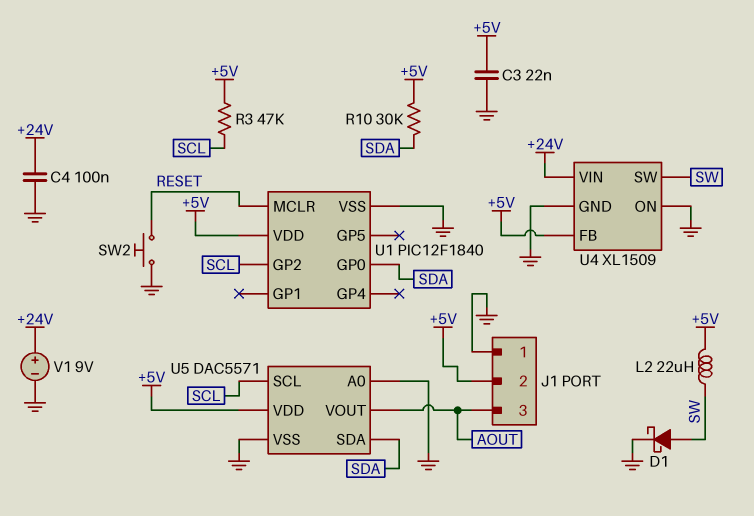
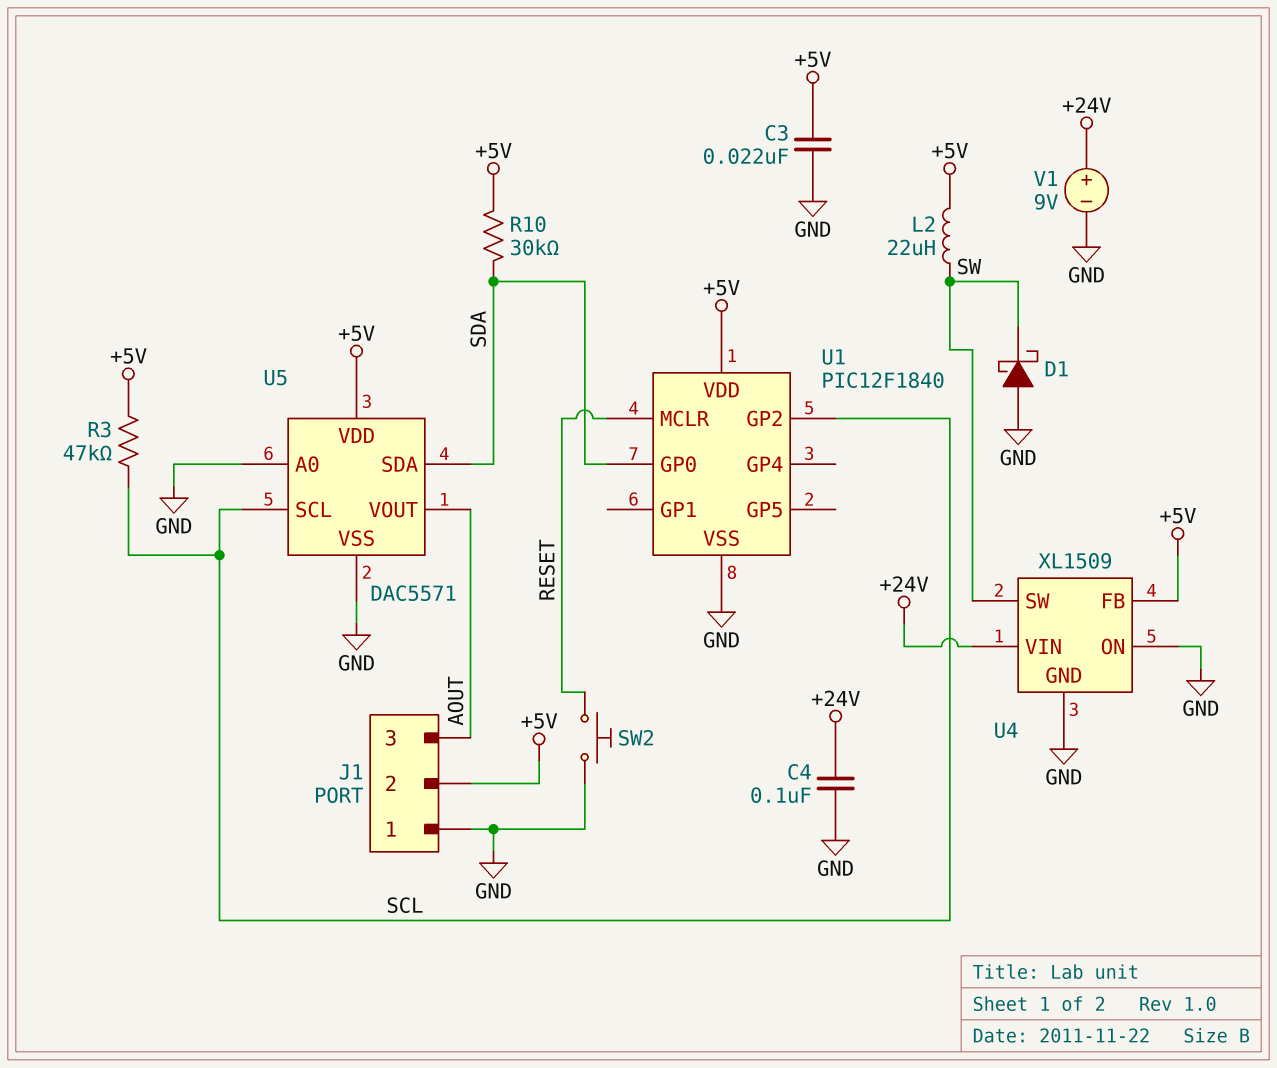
D1: schottky (A SW, K GND) -> schottky (A GND, K SW)

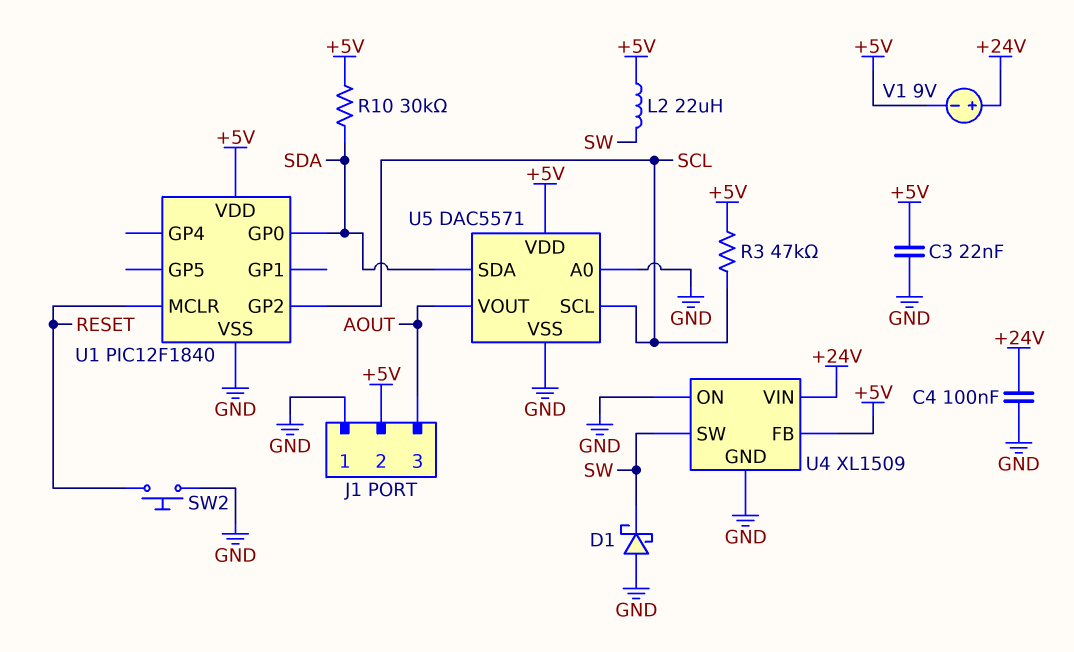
V1: 9V (plus +24V, minus GND) -> 9V (plus +24V, minus +5V)

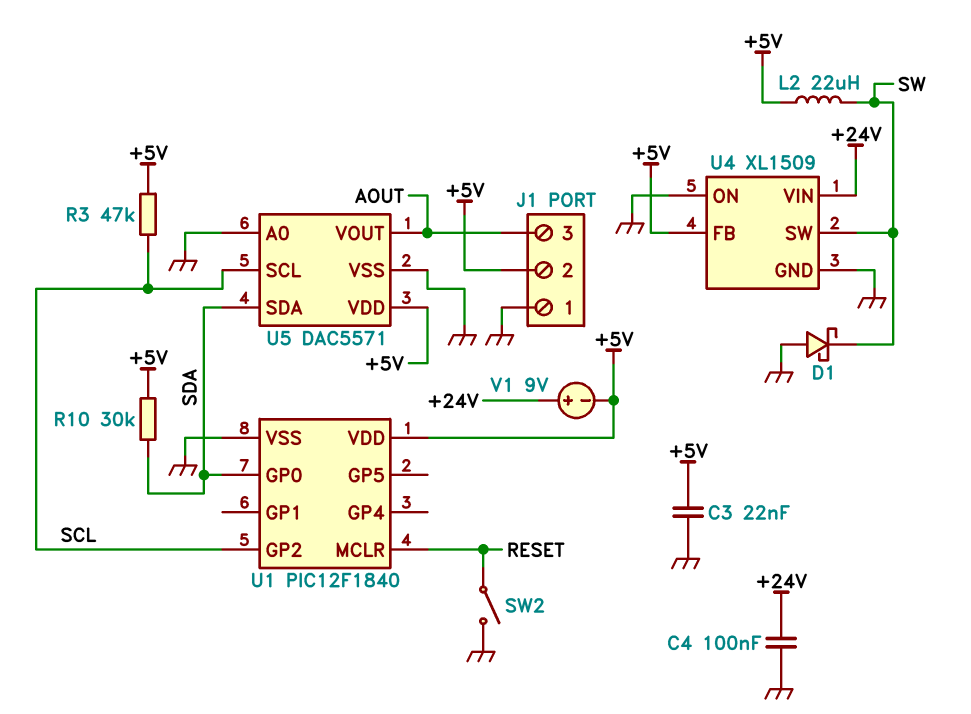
SW2: button (GND, RESET) -> switch (GND, RESET)

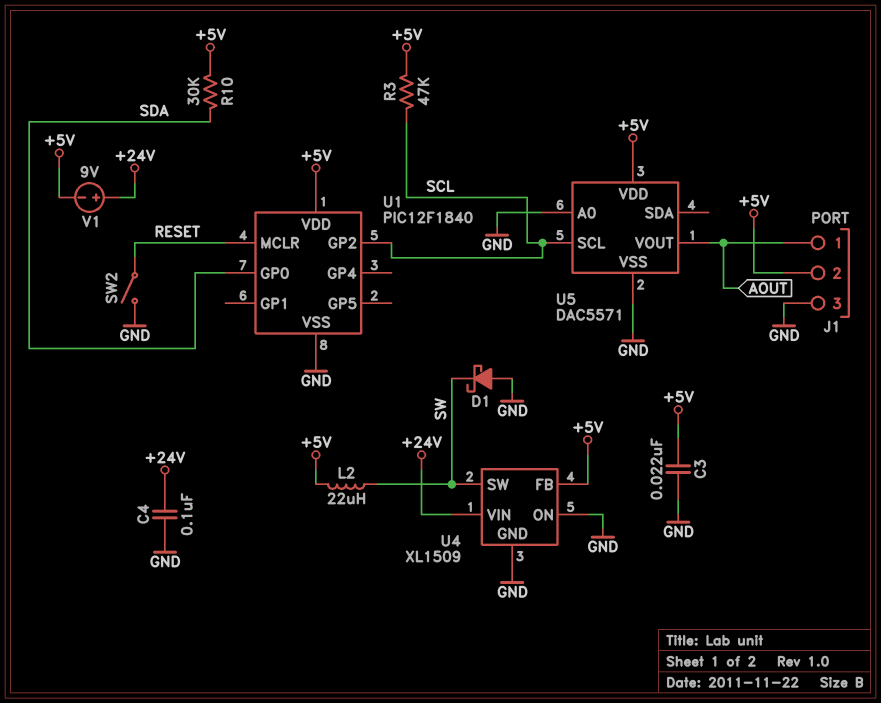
J1 pin 1: GND -> AOUT
J1 pin 3: AOUT -> GND
U5 pin SDA: SDA -> none

